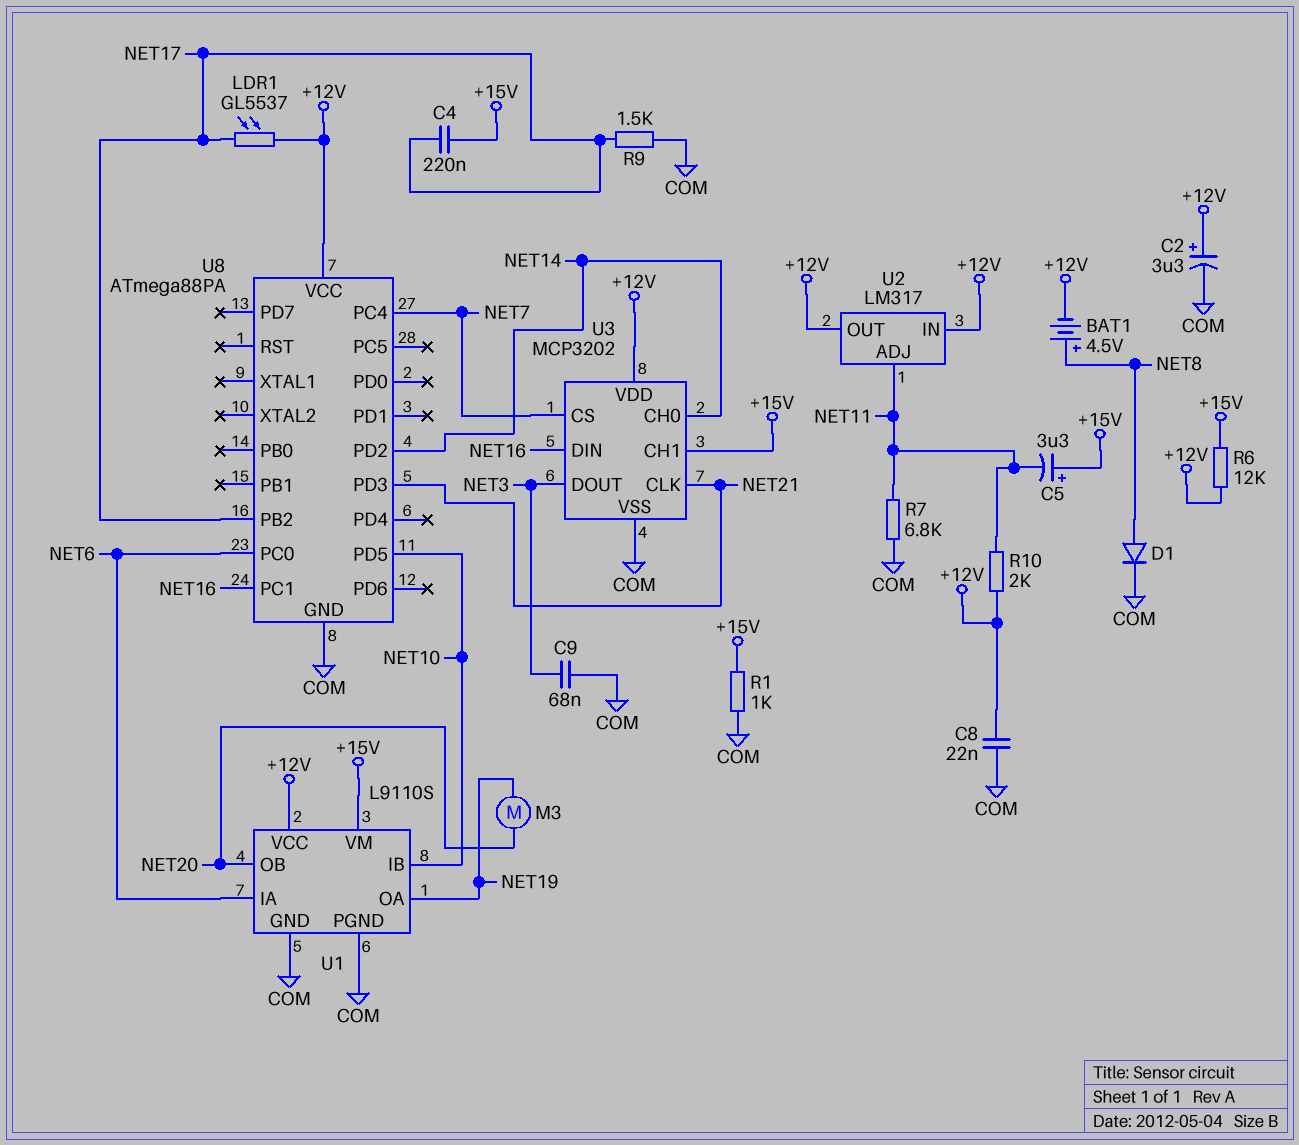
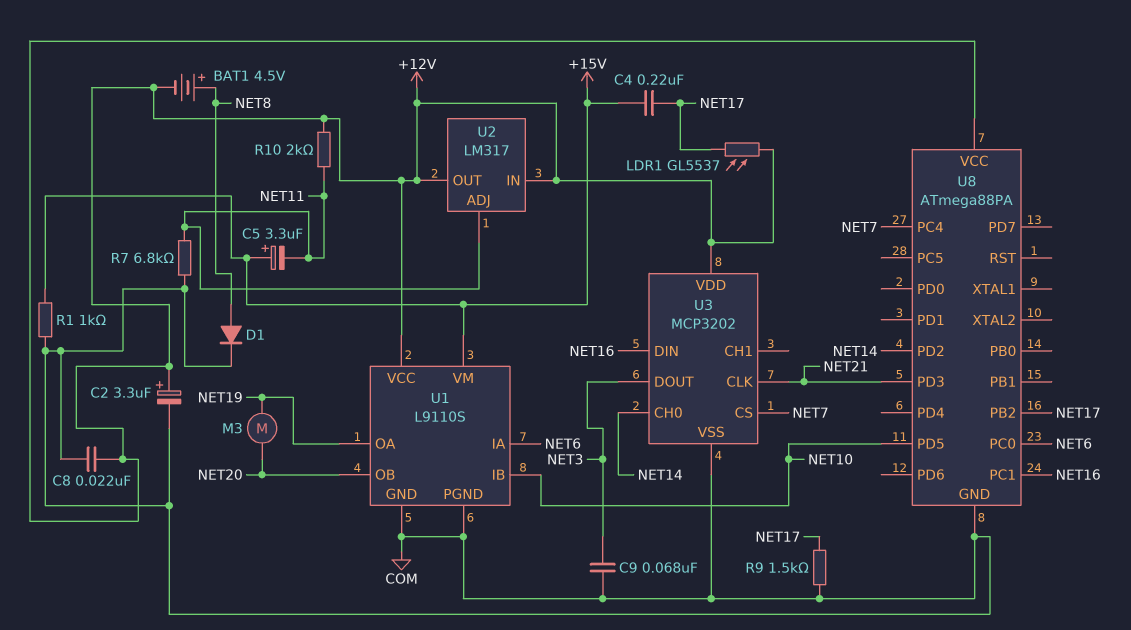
R6: 12k (+12V, +15V) -> none
U3 pin CH1: +15V -> none

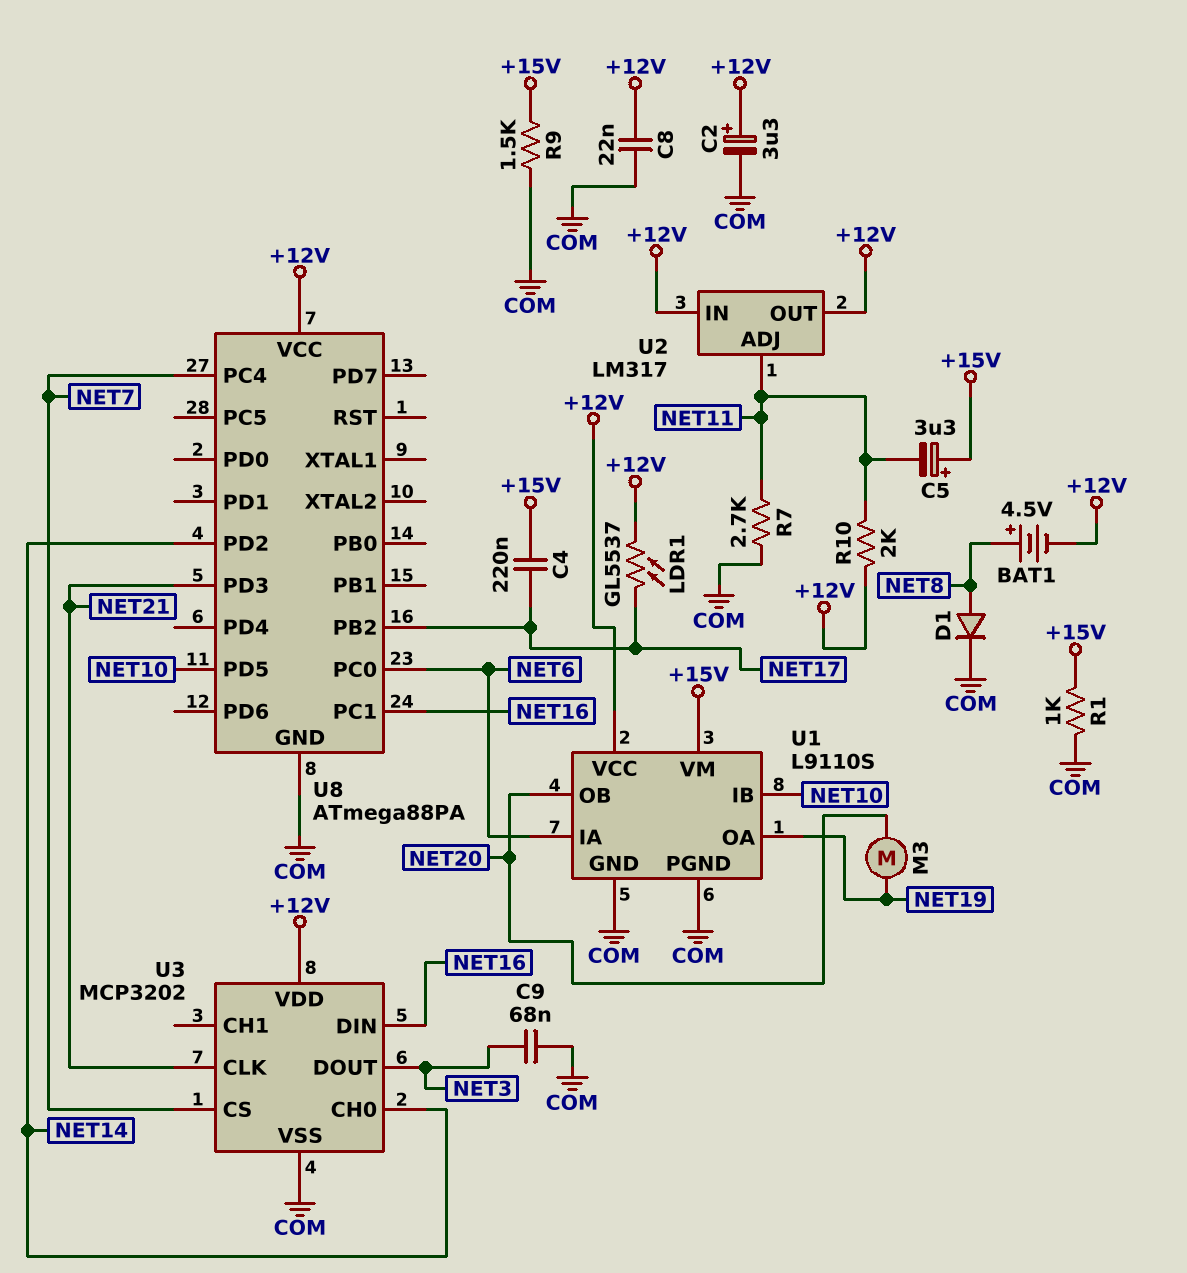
R7: 6.8k (COM, NET11) -> 2.7k (COM, NET11)
R9: 1.5k (COM, NET17) -> 1.5k (+15V, COM)

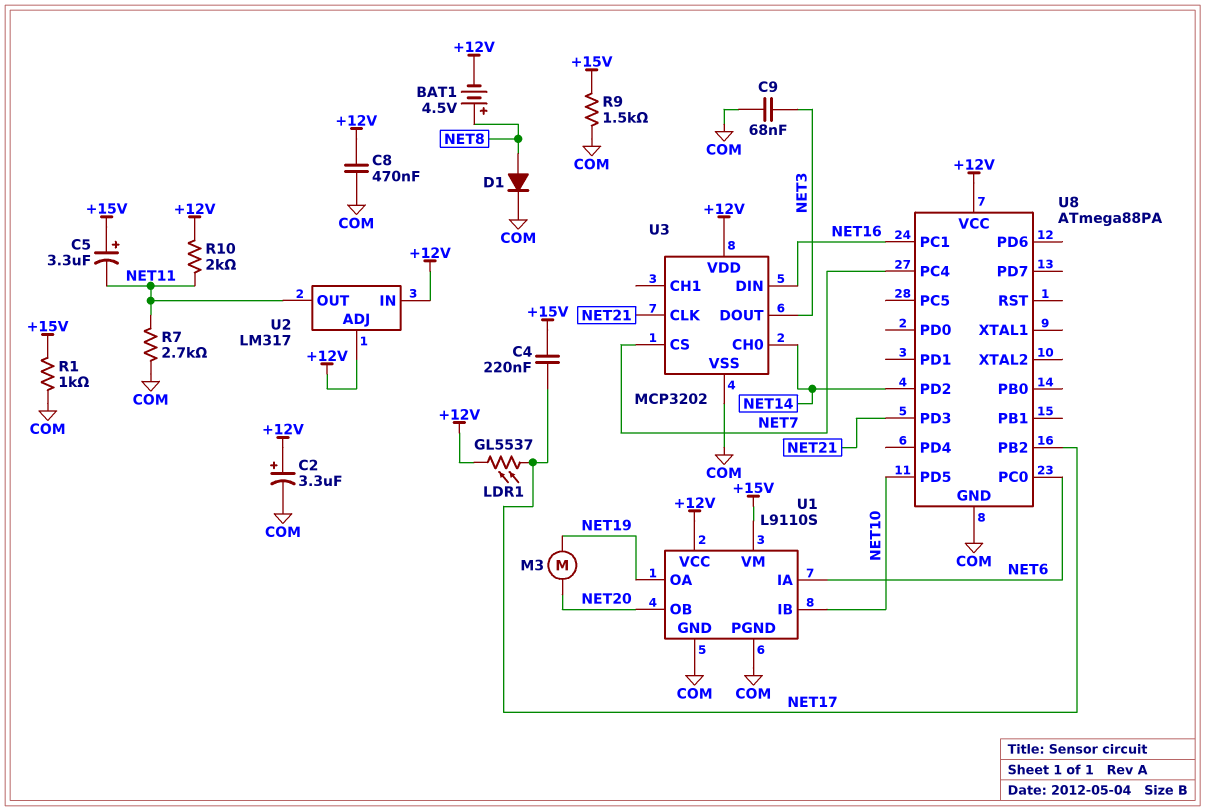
C8: 22nF (+12V, COM) -> 470nF (+12V, COM)
U2 pin ADJ: NET11 -> +12V
U2 pin OUT: +12V -> NET11

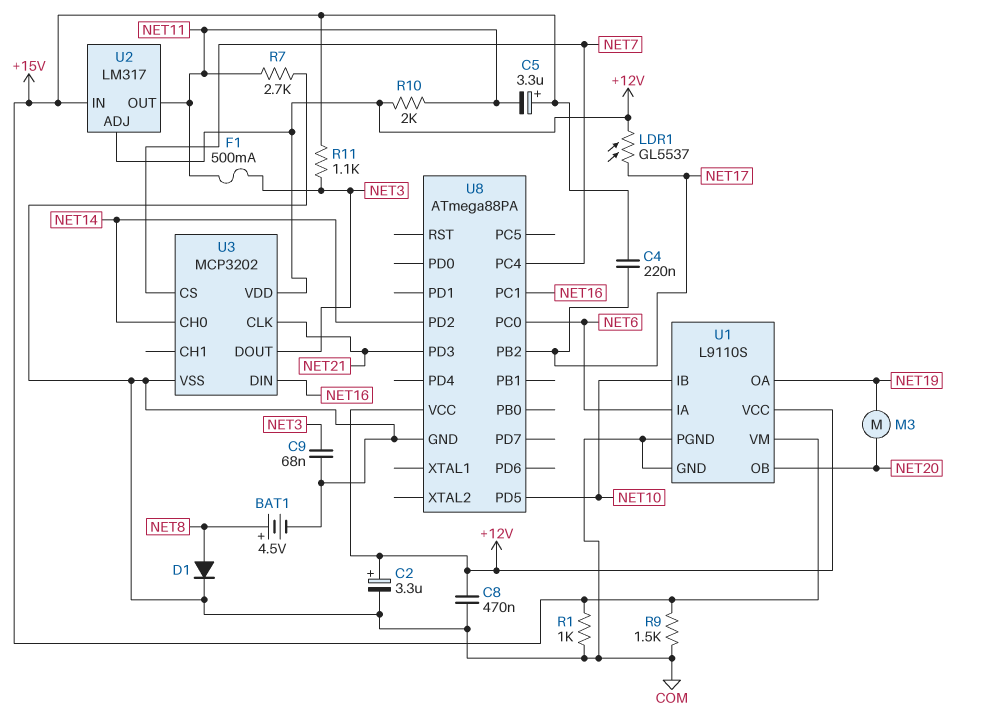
BAT1: 4.5V (plus NET8, minus +12V) -> 4.5V (plus NET8, minus COM)
F1: none -> 500mA (NET3, NET11)
R11: none -> 1.1k (+15V, NET3)
U2 pin IN: +12V -> +15V

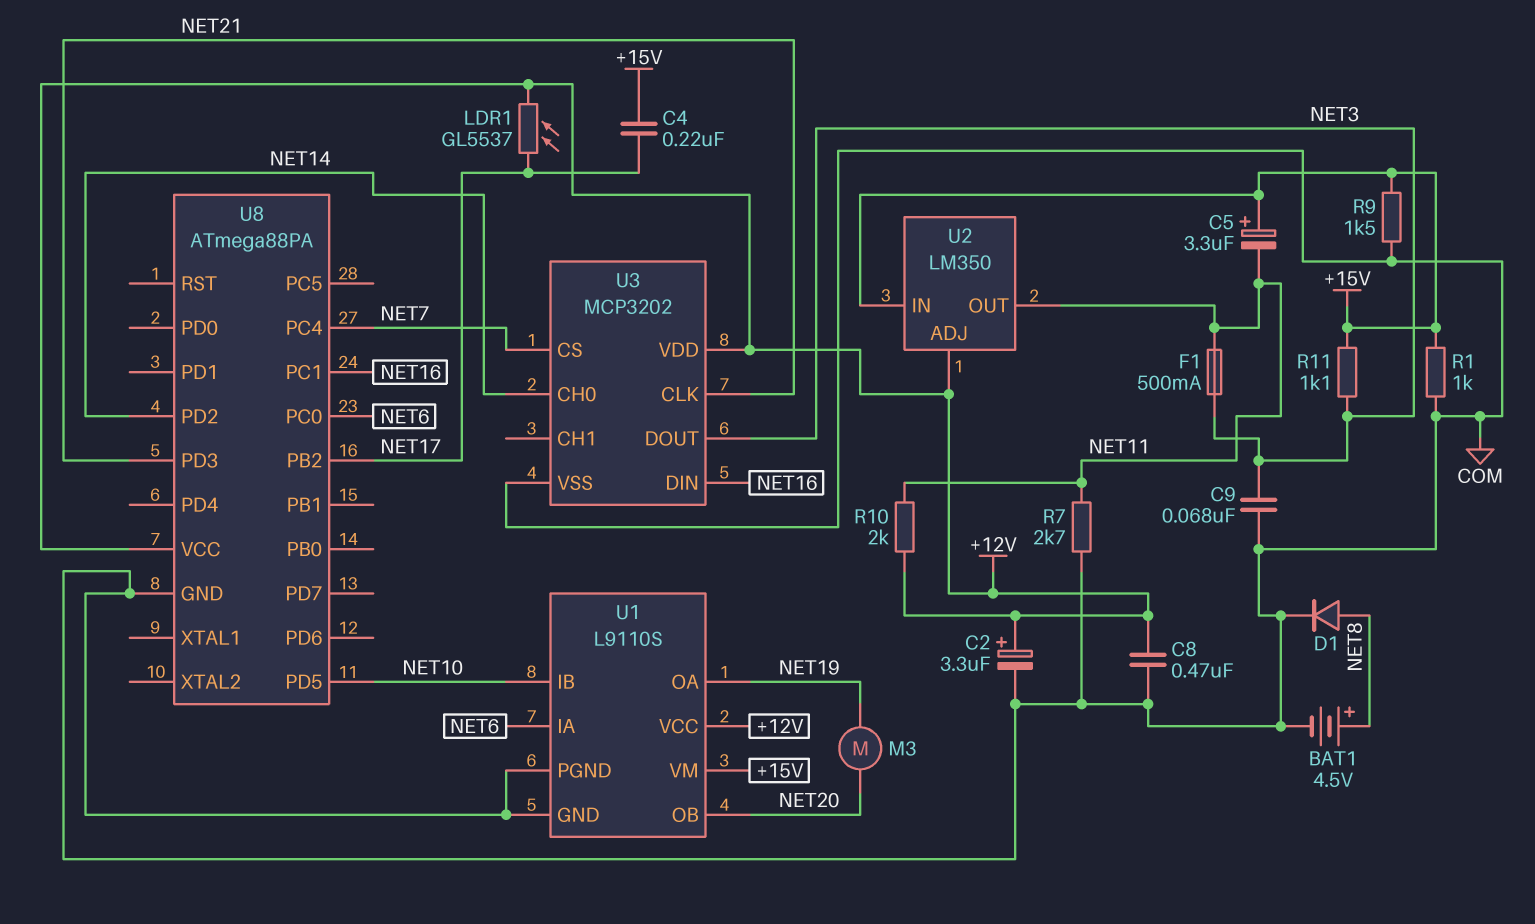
U2: LM317 -> LM350

